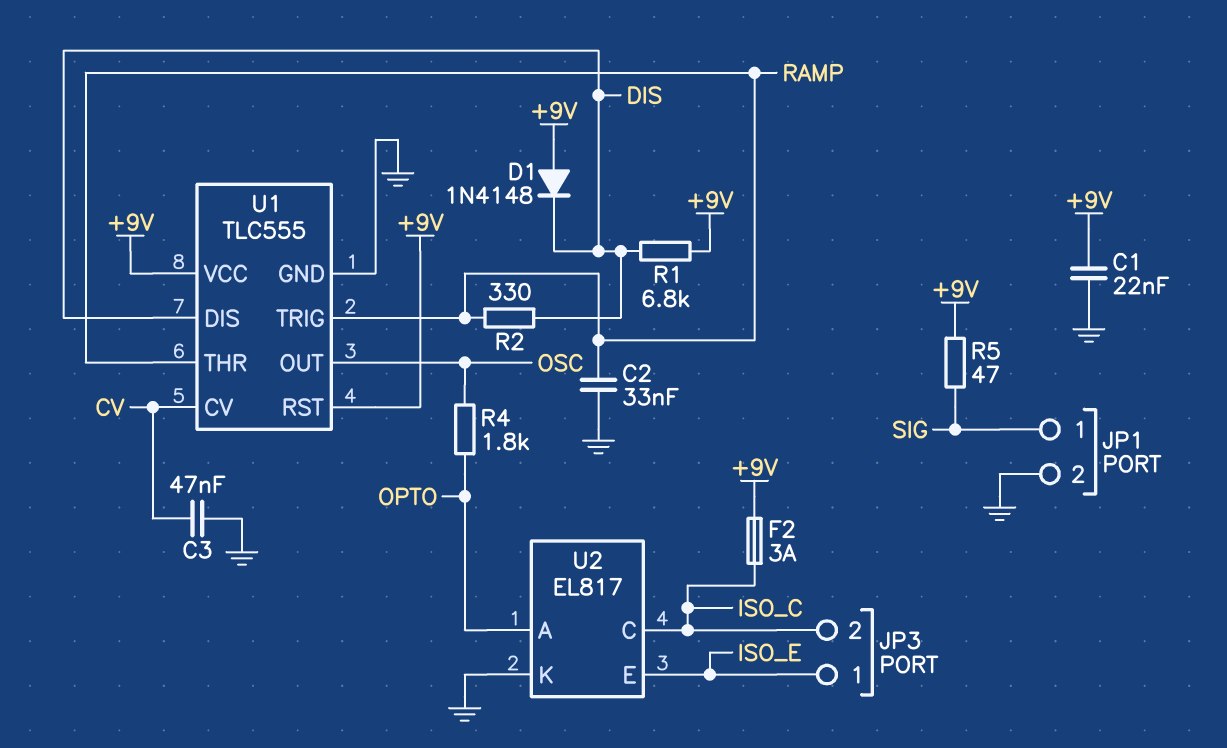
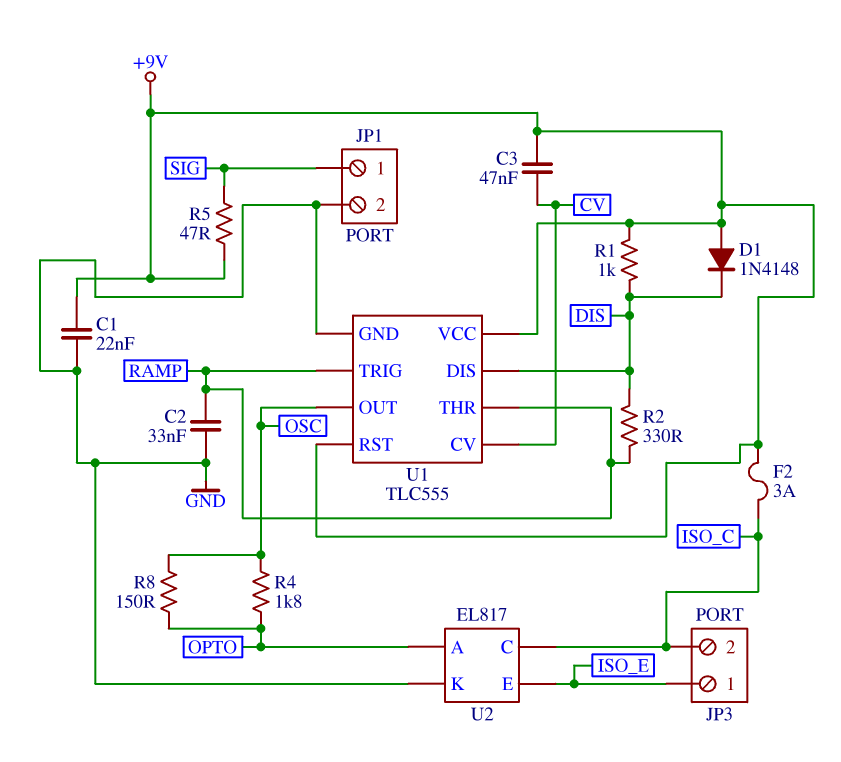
C3: 47nF (CV, GND) -> 47nF (+9V, CV)
R1: 6.8k (+9V, DIS) -> 1k (+9V, DIS)
R8: none -> 150 (OPTO, OSC)

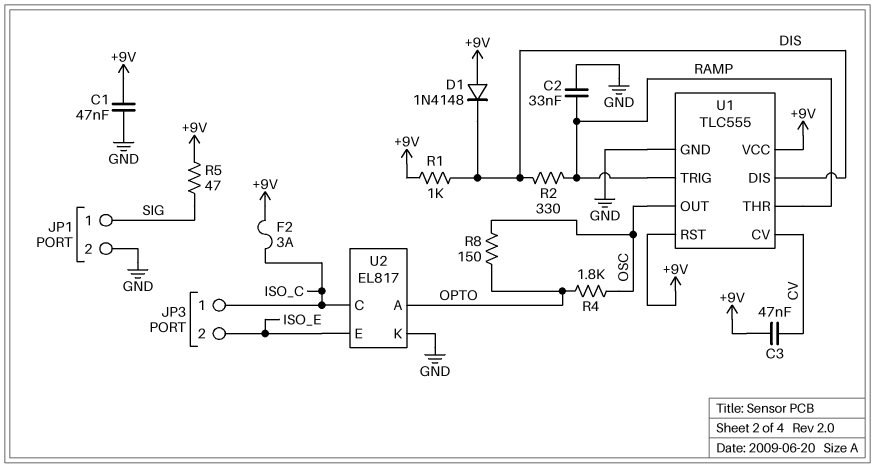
C1: 22nF (+9V, GND) -> 47nF (+9V, GND)
JP3 pin 1: ISO_E -> ISO_C
JP3 pin 2: ISO_C -> ISO_E

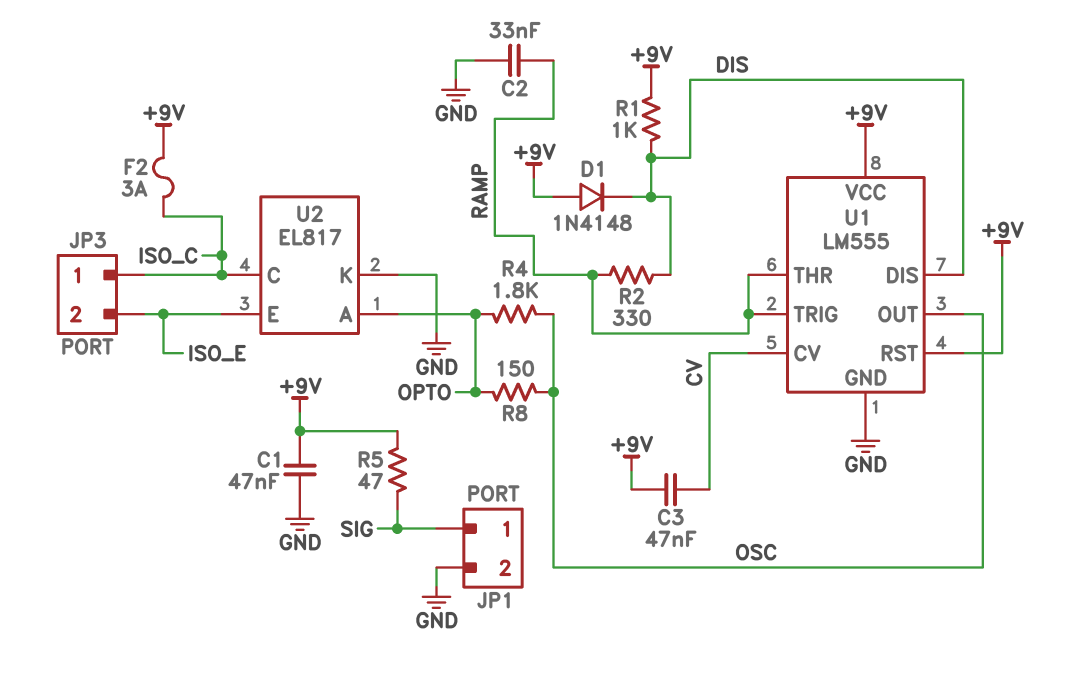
U1: TLC555 -> LM555

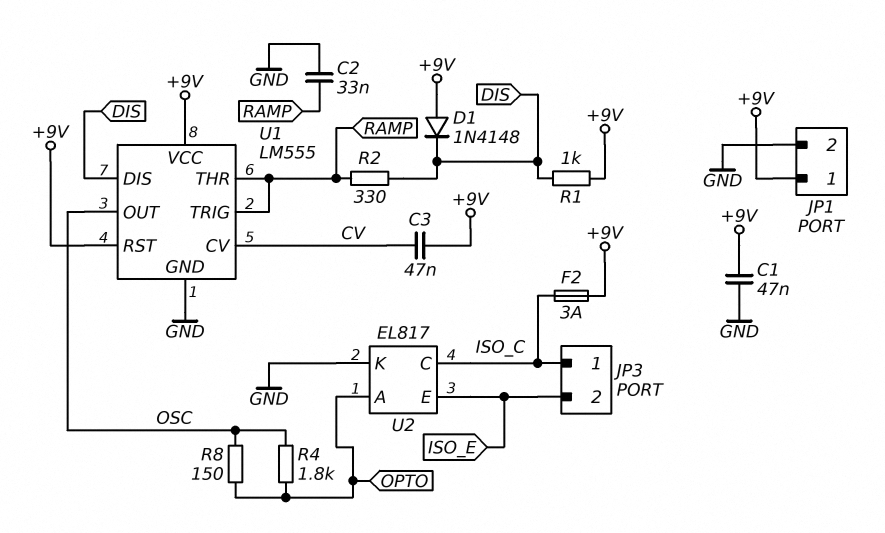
JP1 pin 1: SIG -> +9V
R5: 47 (+9V, SIG) -> none

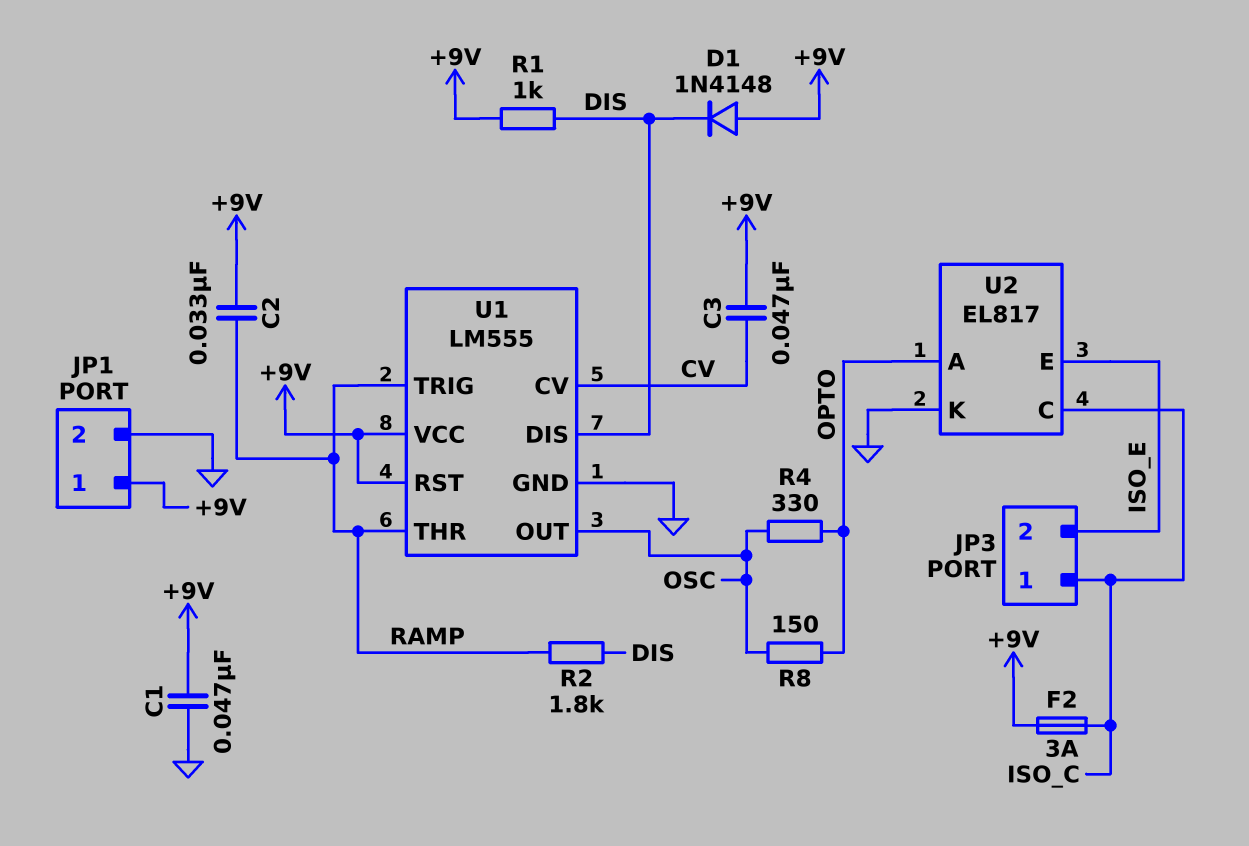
C2: 33nF (GND, RAMP) -> 33nF (+9V, RAMP)
R2: 330 (DIS, RAMP) -> 1.8k (DIS, RAMP)
R4: 1.8k (OPTO, OSC) -> 330 (OPTO, OSC)

